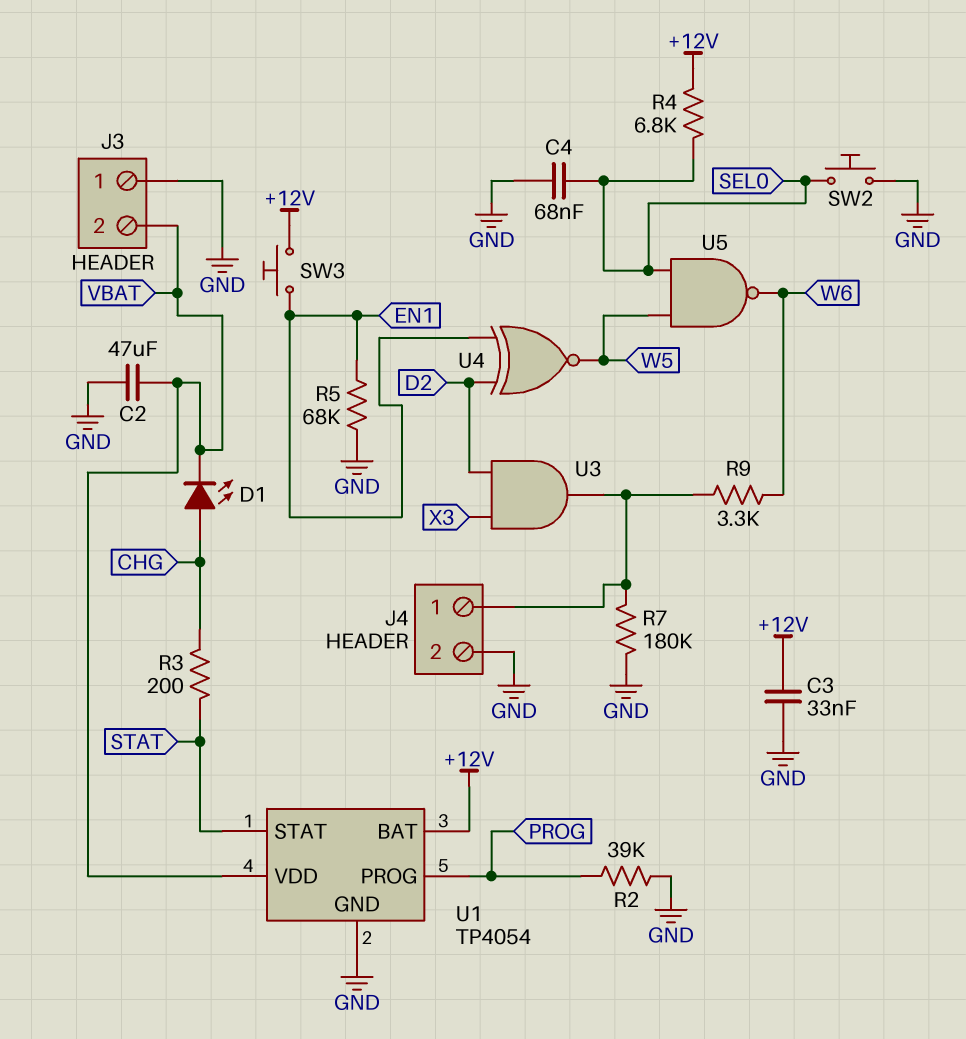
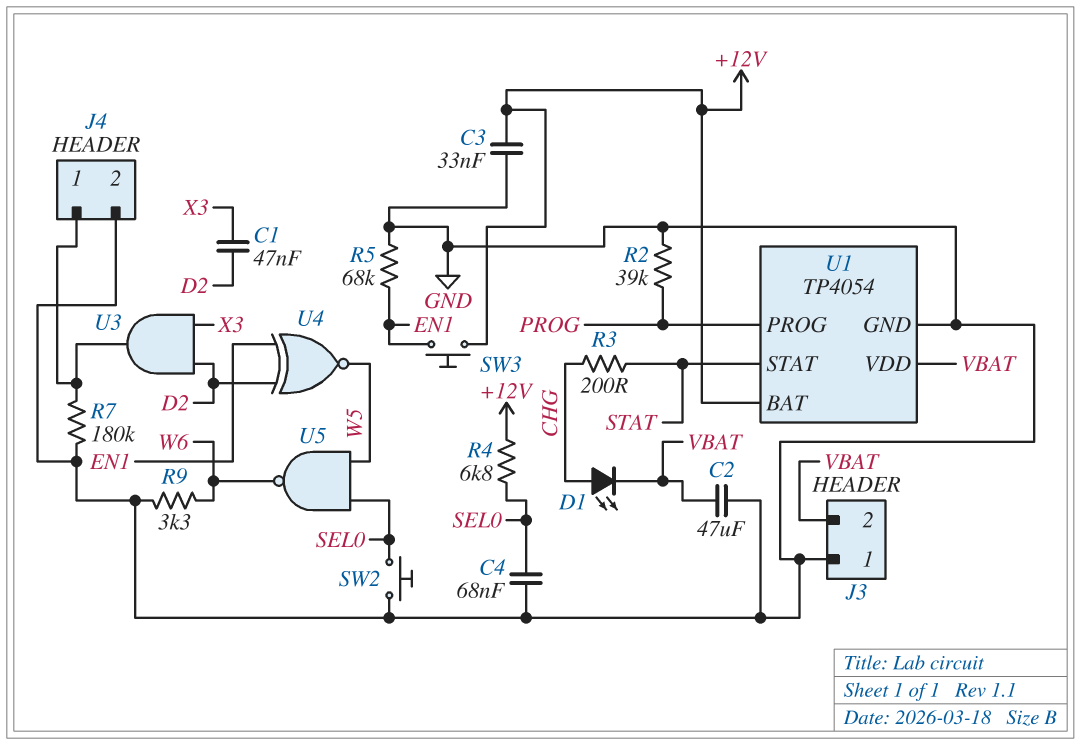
C1: none -> 47nF (D2, X3)
R9: 3.3k (J4/1, W6) -> 3.3k (GND, W6)

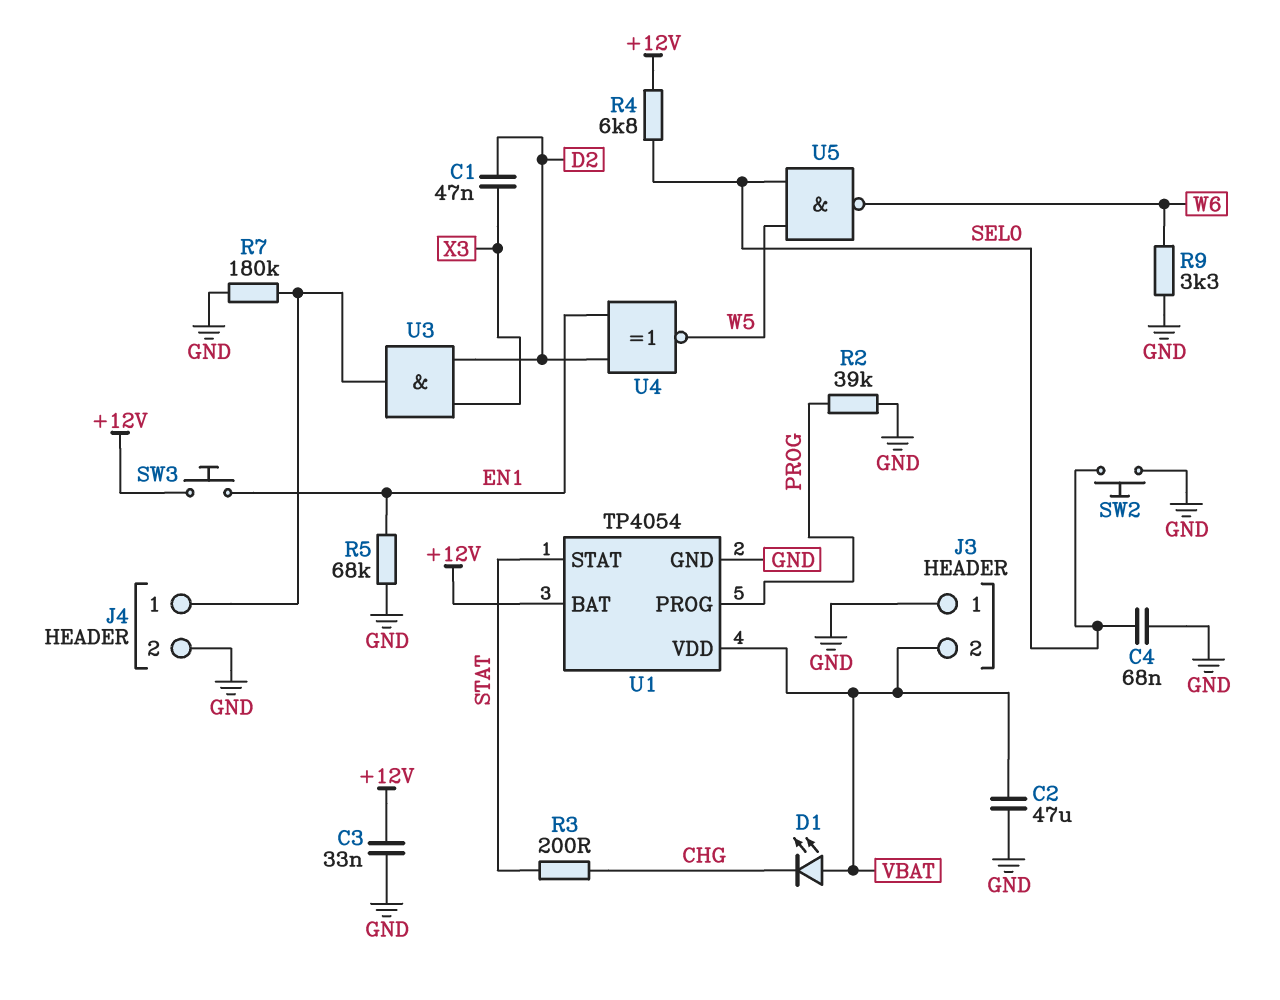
D1: LED (A CHG, K VBAT) -> LED (A VBAT, K CHG)

